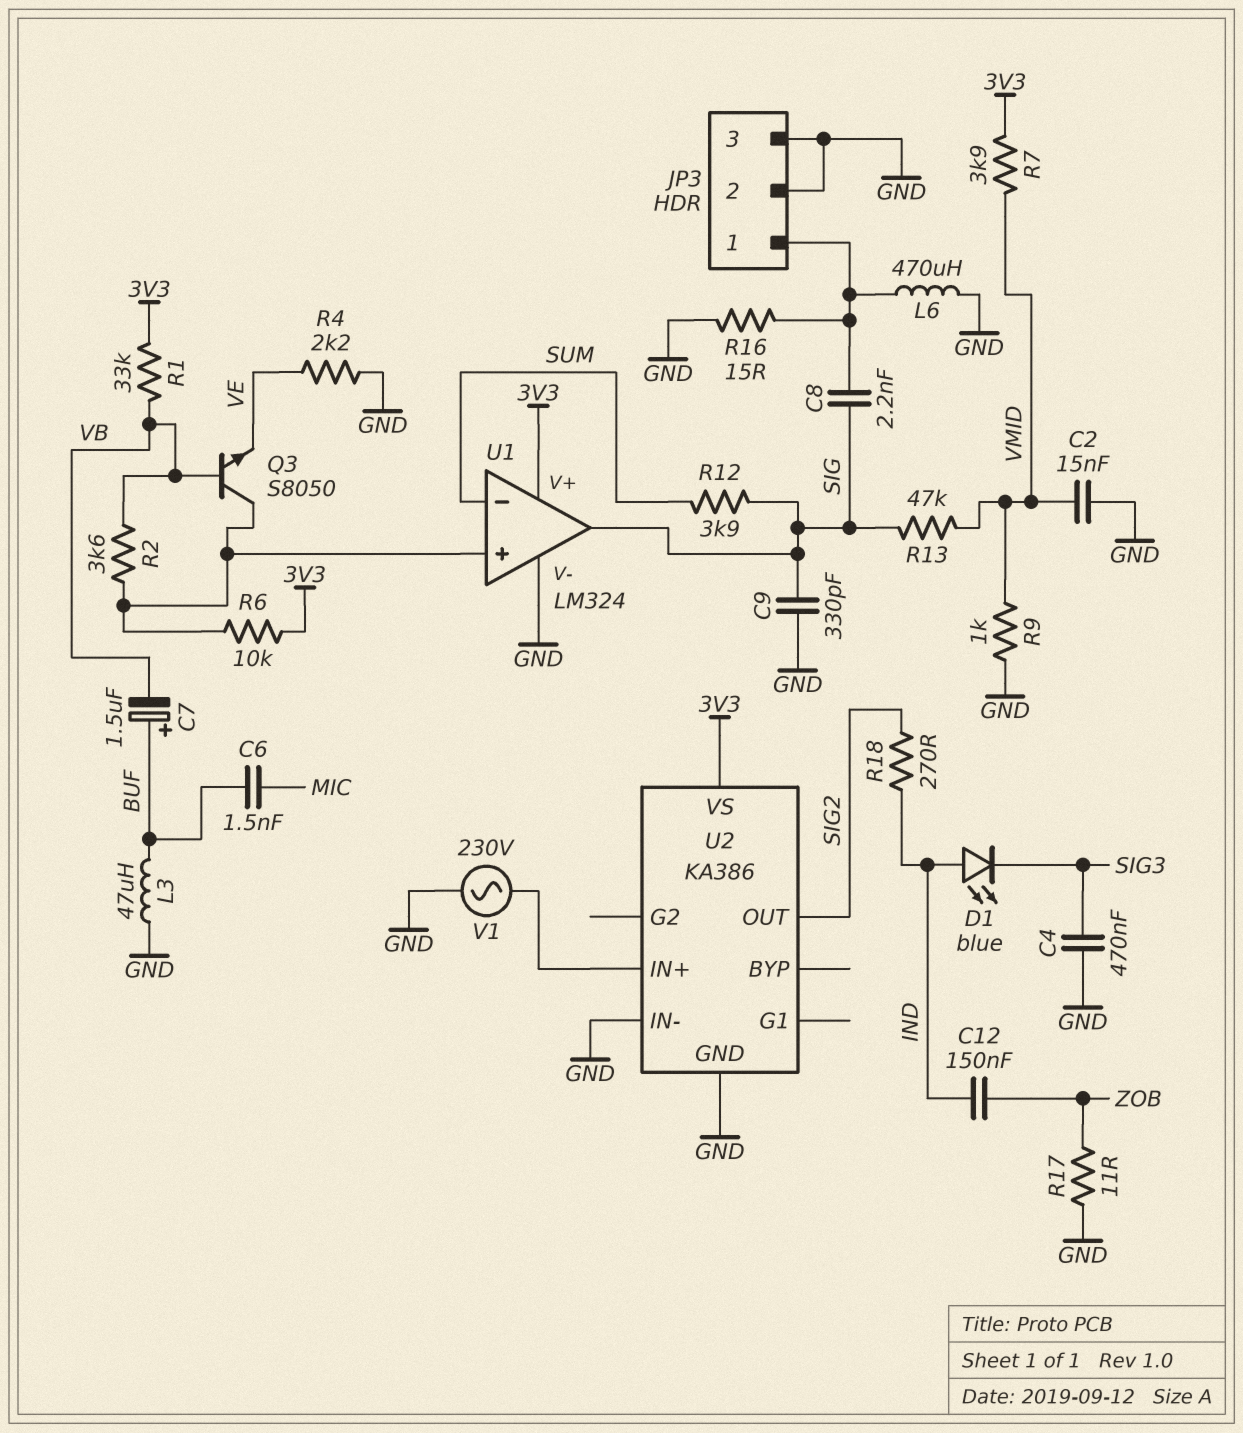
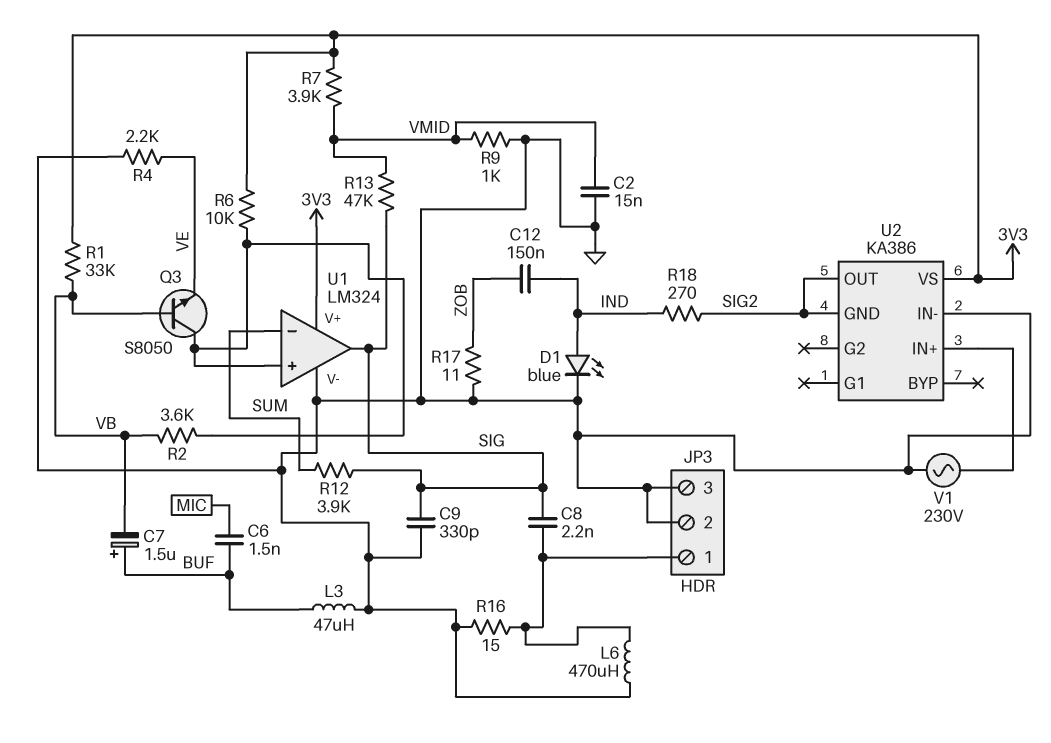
C4: 470nF (GND, SIG3) -> none
D1: LED blue (A IND, K SIG3) -> LED blue (A IND, K GND)
U2 pin GND: GND -> SIG2

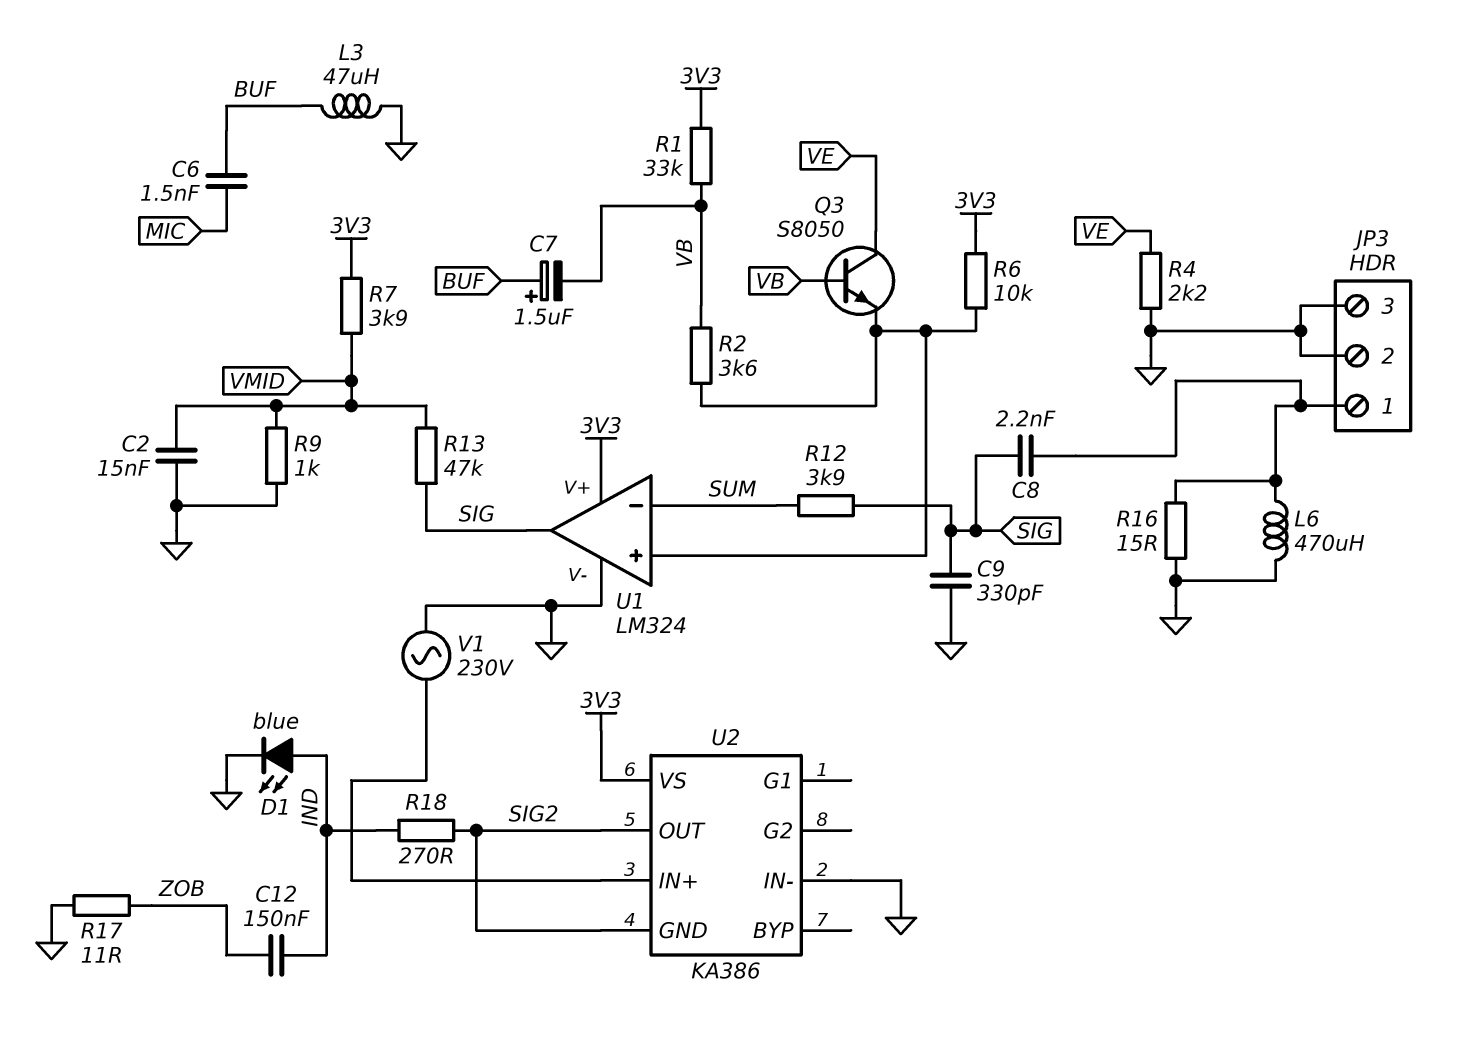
Q3: NPN S8050 (B VB, C U1/in+, E VE) -> NPN S8050 (B VB, C VE, E U1/in+)

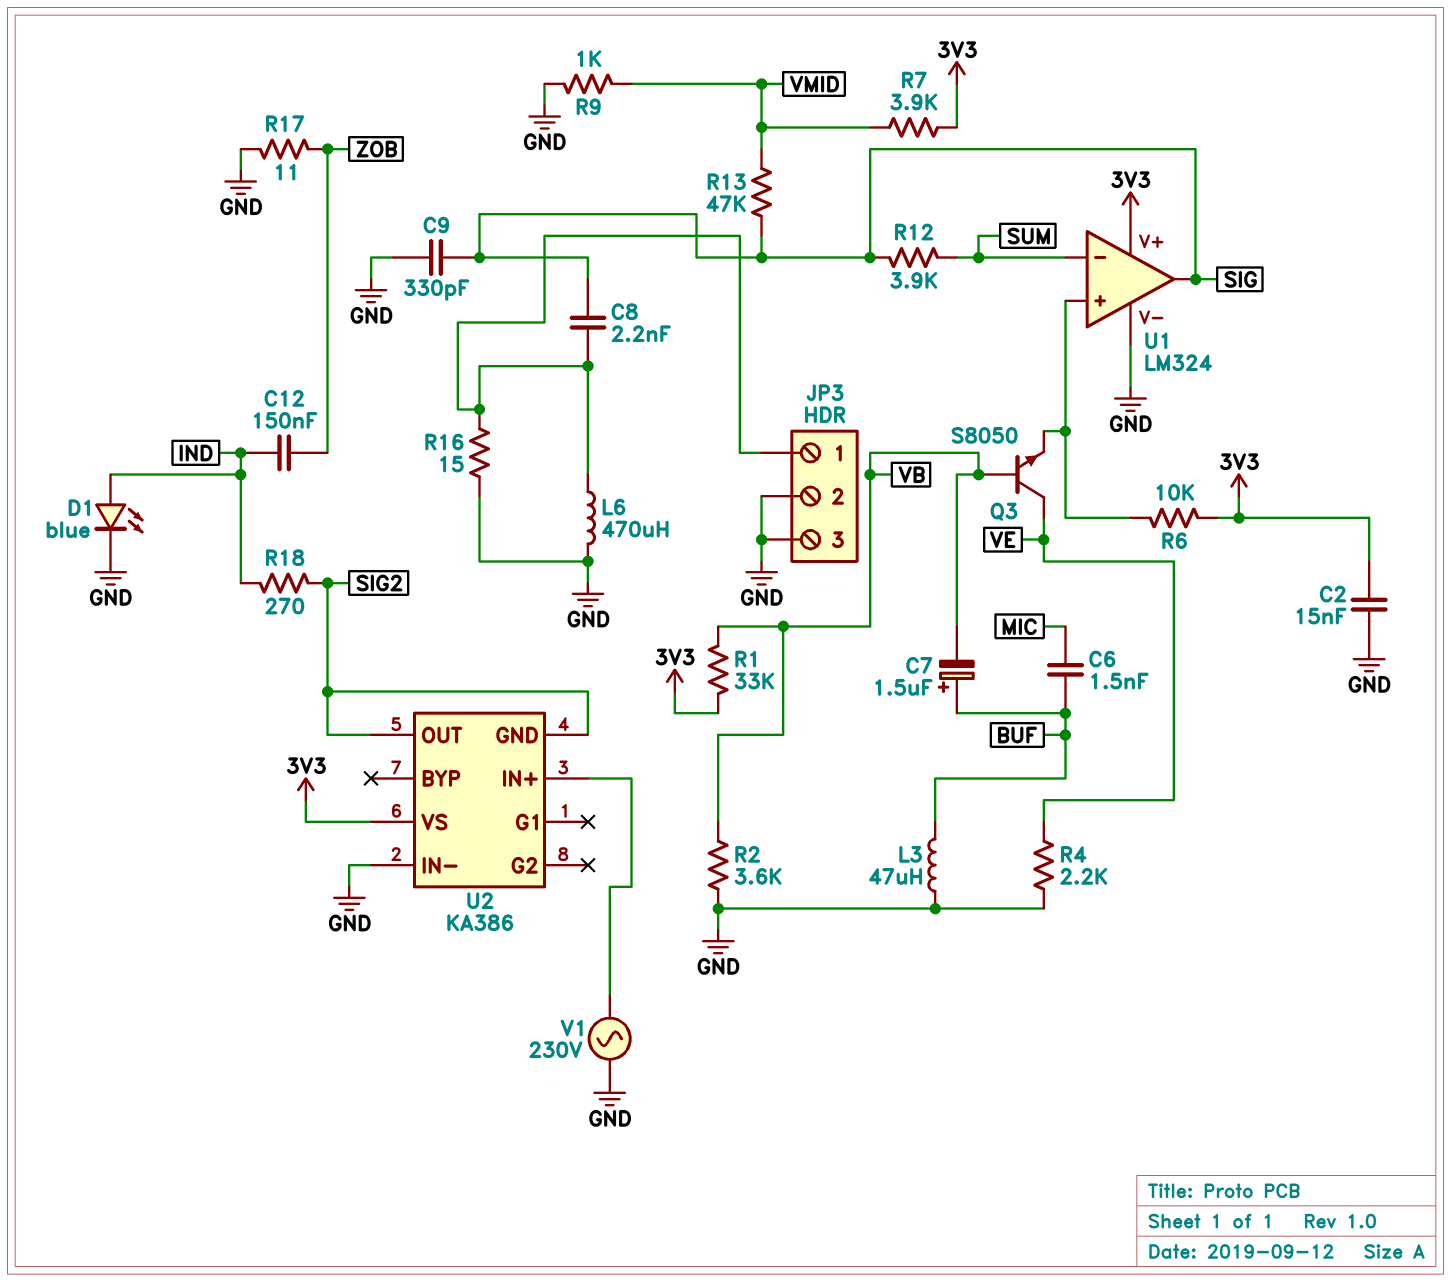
C2: 15nF (GND, VMID) -> 15nF (3V3, GND)
R2: 3.6k (U1/in+, VB) -> 3.6k (GND, VB)

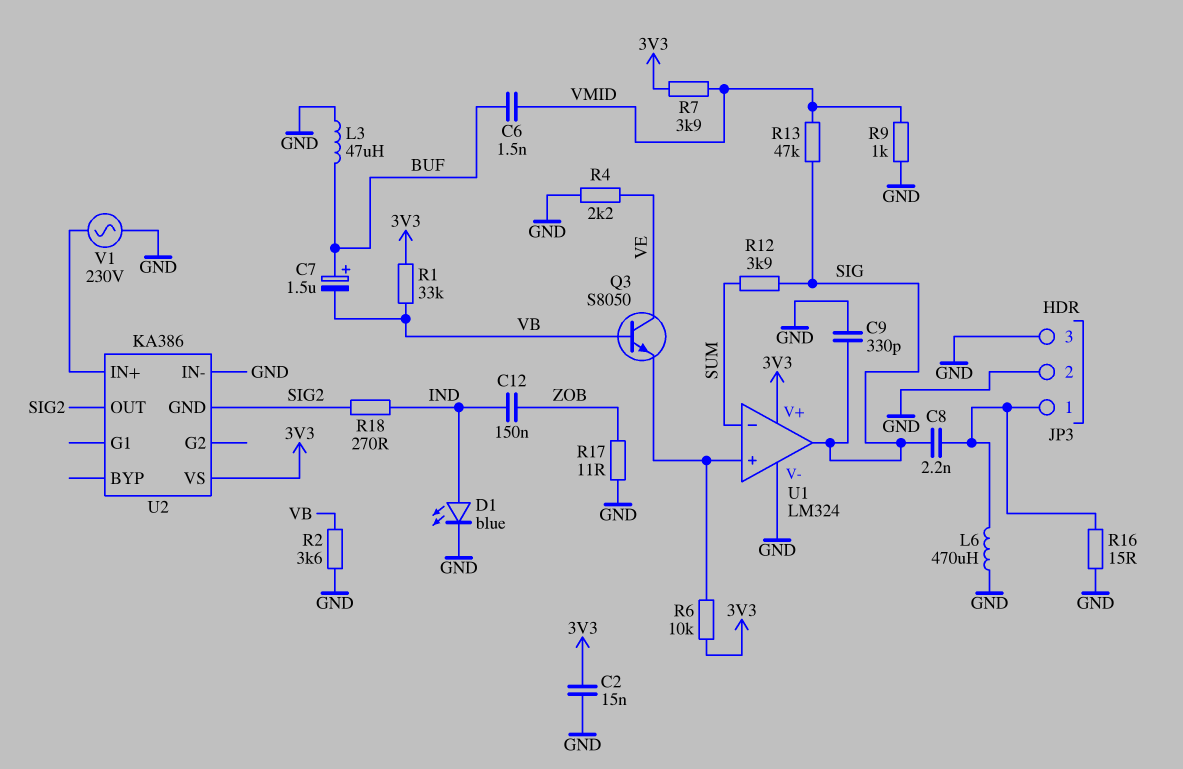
C6: 1.5nF (BUF, MIC) -> 1.5nF (BUF, VMID)

